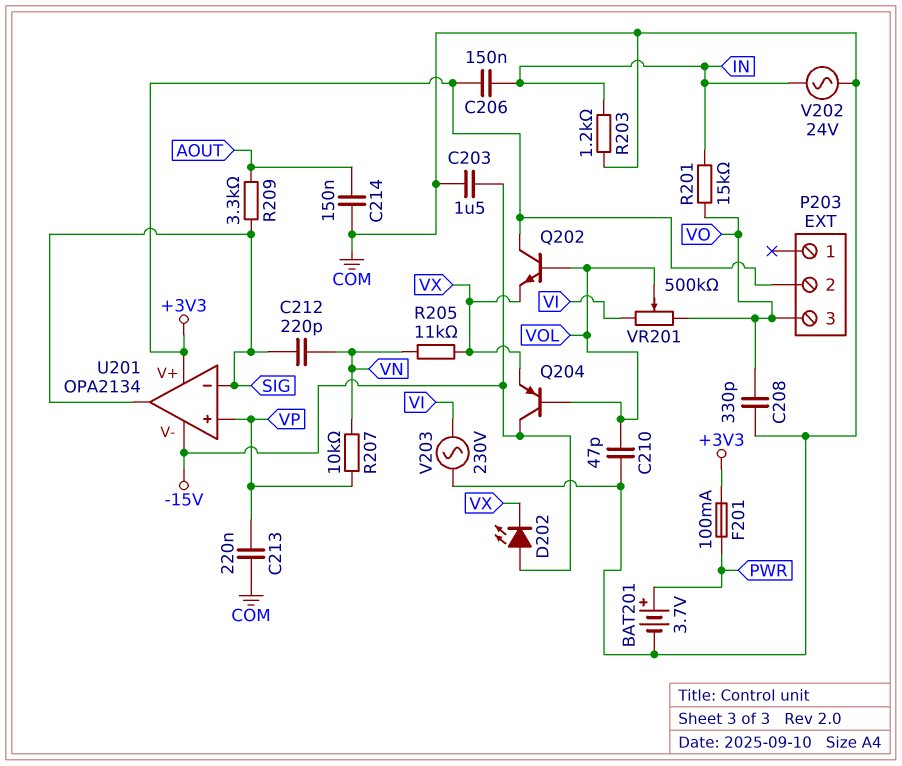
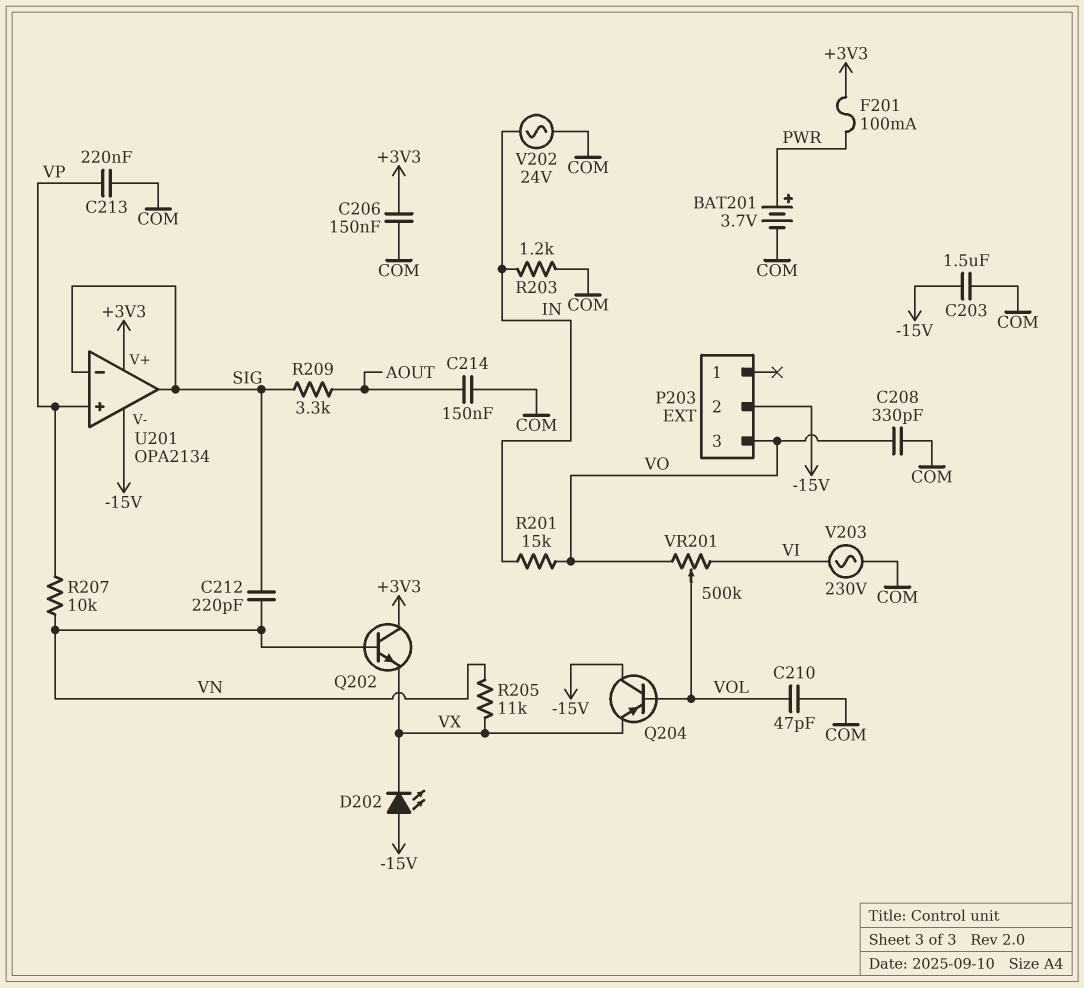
C206: 150nF (+3V3, IN) -> 150nF (+3V3, COM)
P203 pin 2: +3V3 -> -15V
Q202: NPN (B VOL, C +3V3, E VX) -> NPN (B VN, C +3V3, E VX)

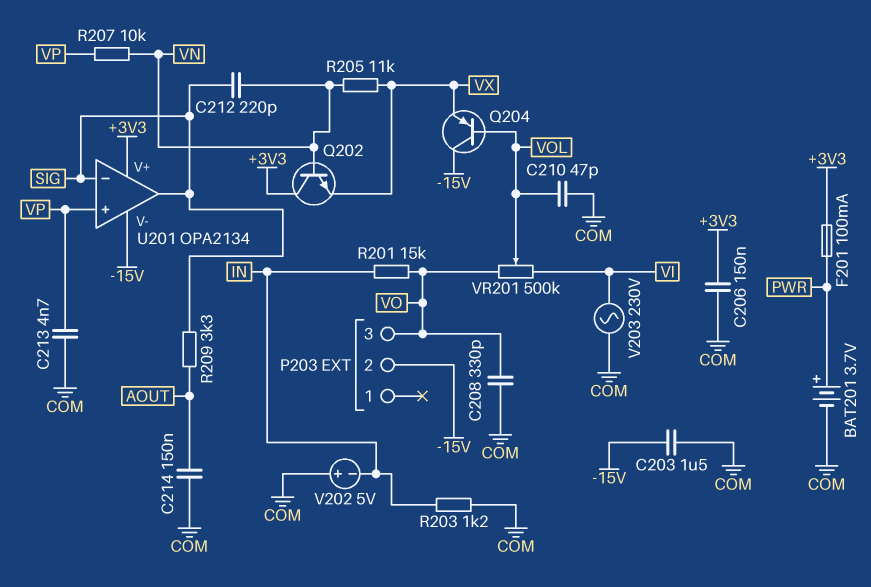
C213: 220nF (COM, VP) -> 4.7nF (COM, VP)
D202: LED (A -15V, K VX) -> none
V202: AC 24V (COM, IN) -> 5V (plus COM, minus IN)

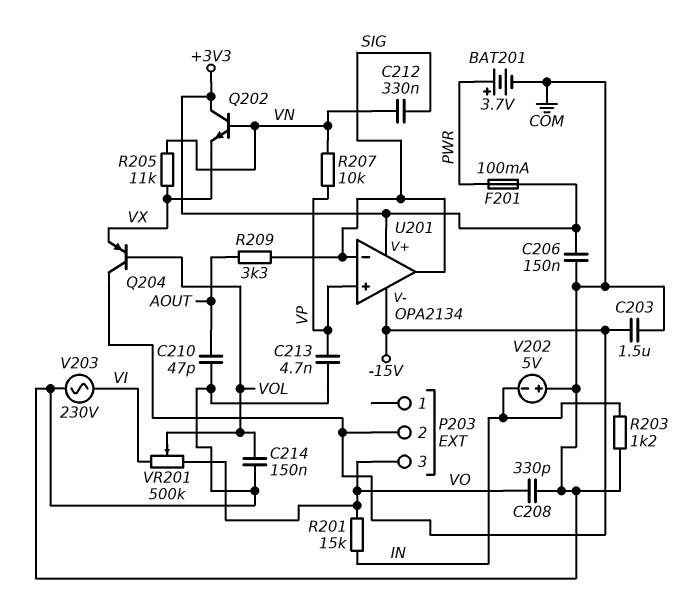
C210: 47pF (COM, VOL) -> 47pF (AOUT, COM)
C212: 220pF (SIG, VN) -> 330nF (SIG, VN)
C214: 150nF (AOUT, COM) -> 150nF (COM, VOL)

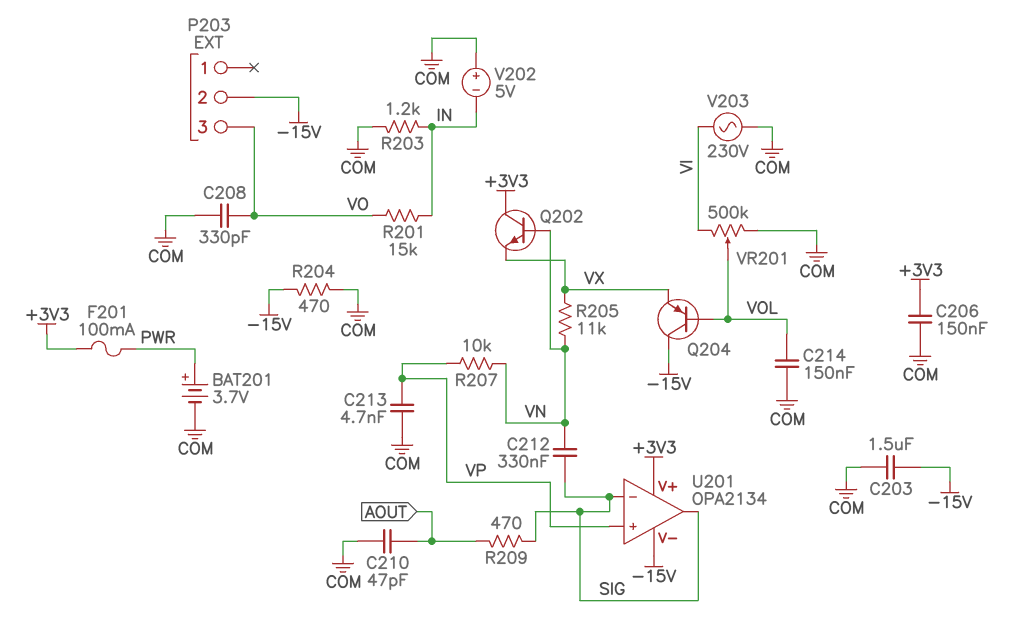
R204: none -> 470 (-15V, COM)
R209: 3.3k (AOUT, SIG) -> 470 (AOUT, SIG)
VR201: 500k (VI, VO, wiper VOL) -> 500k (COM, VI, wiper VOL)

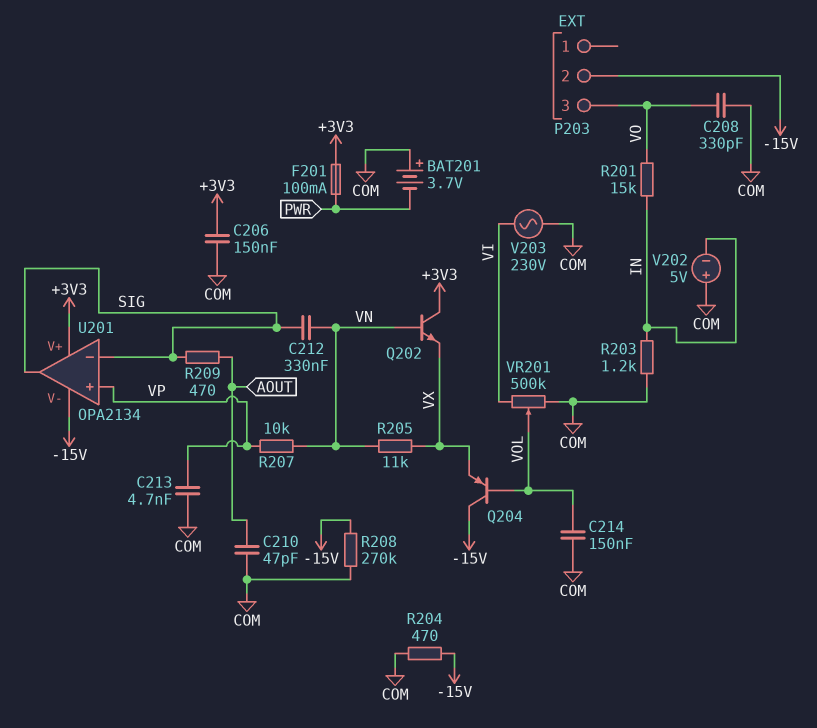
BAT201: 3.7V (plus PWR, minus COM) -> 3.7V (plus COM, minus PWR)
C203: 1.5uF (-15V, COM) -> none
R208: none -> 270k (-15V, COM)

